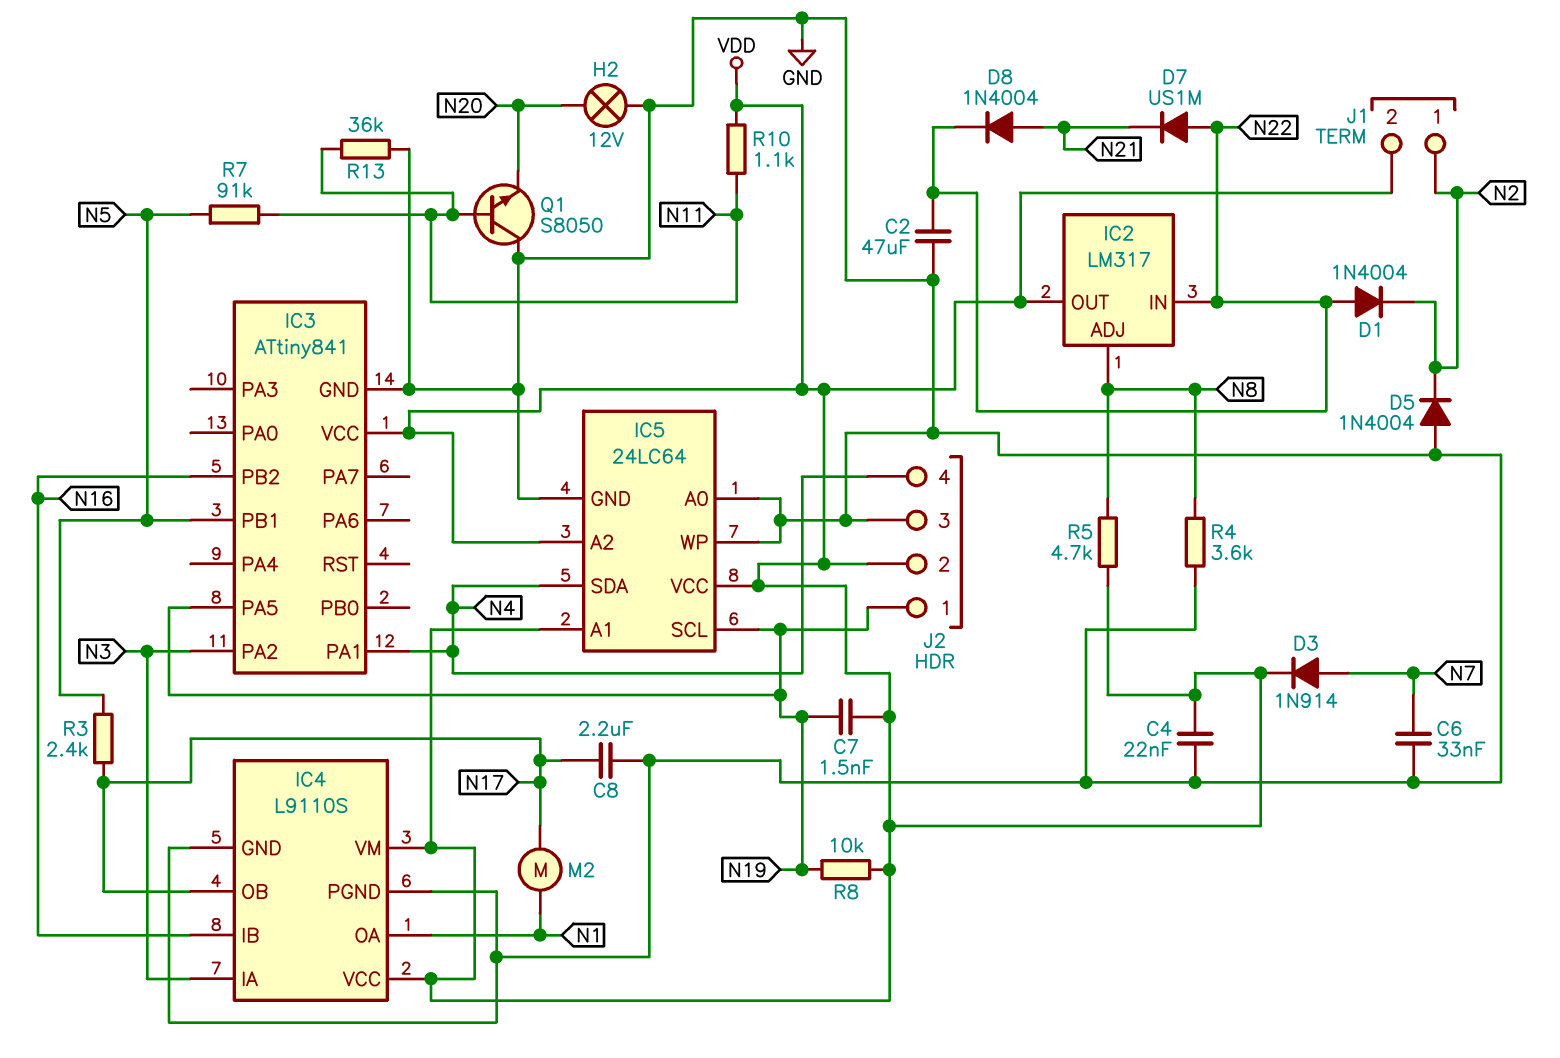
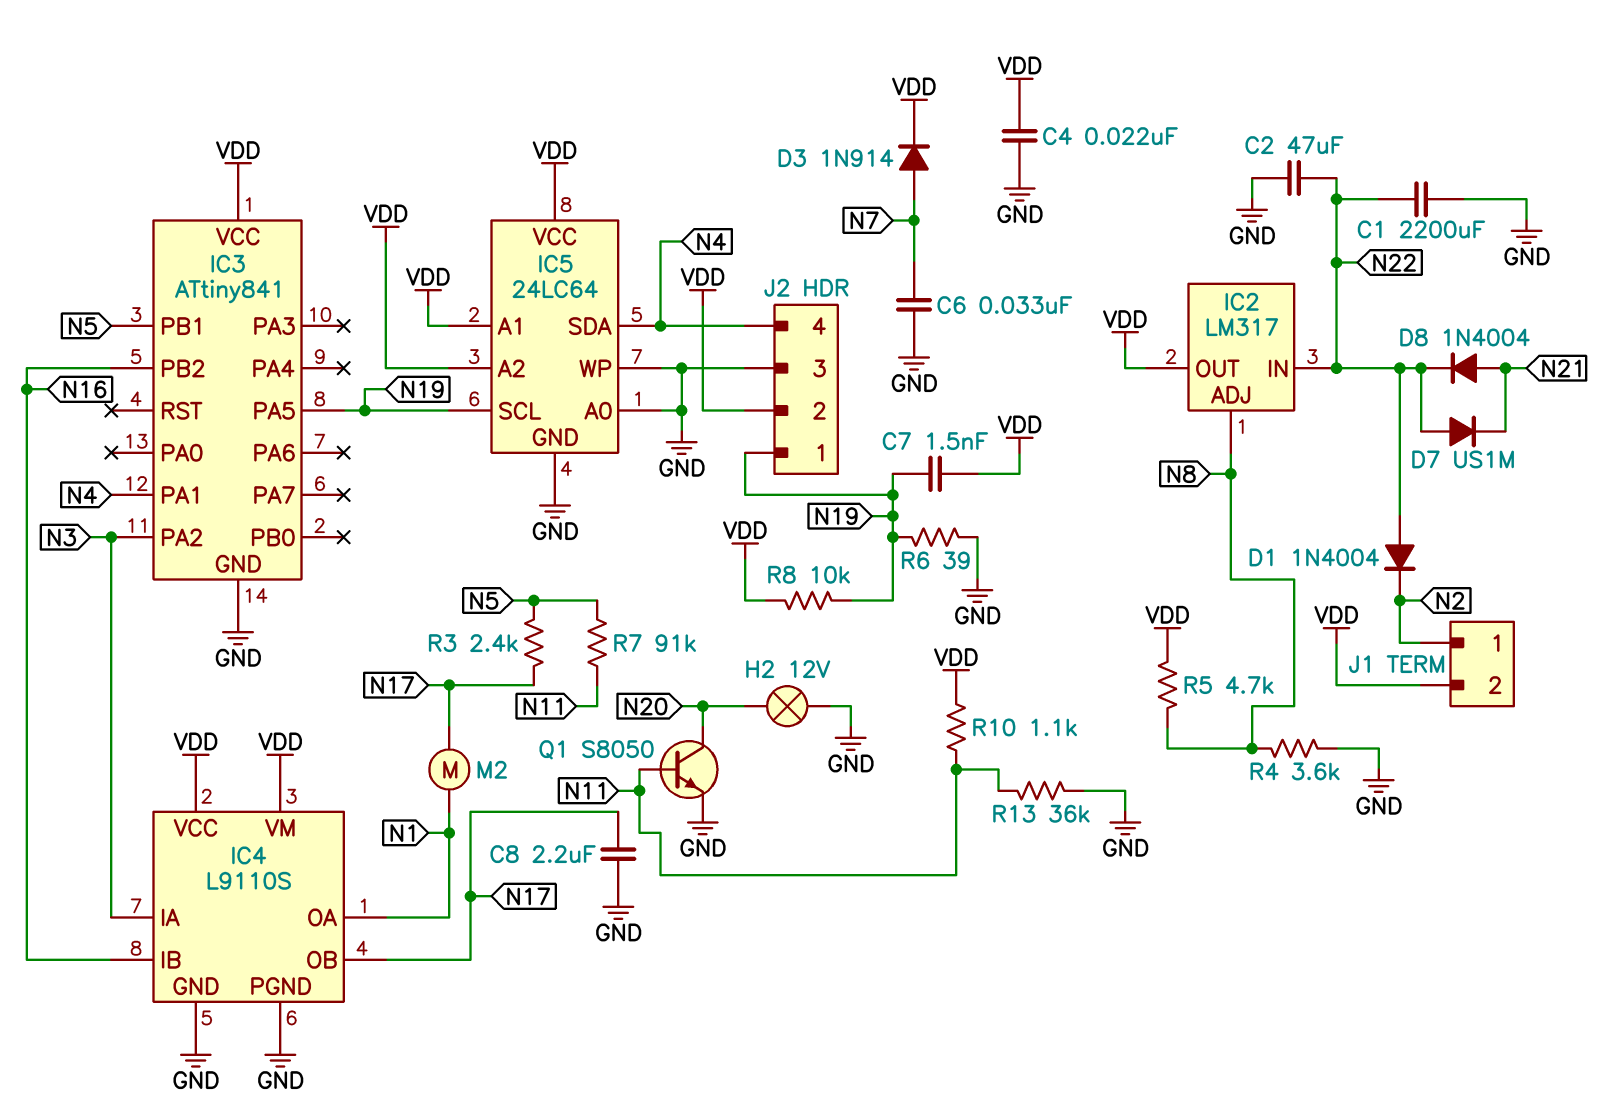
C1: none -> 2200uF (GND, N22)
D5: diode 1N4004 (A GND, K N2) -> none
Q1: NPN S8050 (B N11, C GND, E N20) -> NPN S8050 (B N11, C N20, E GND)
R6: none -> 39 (GND, N19)

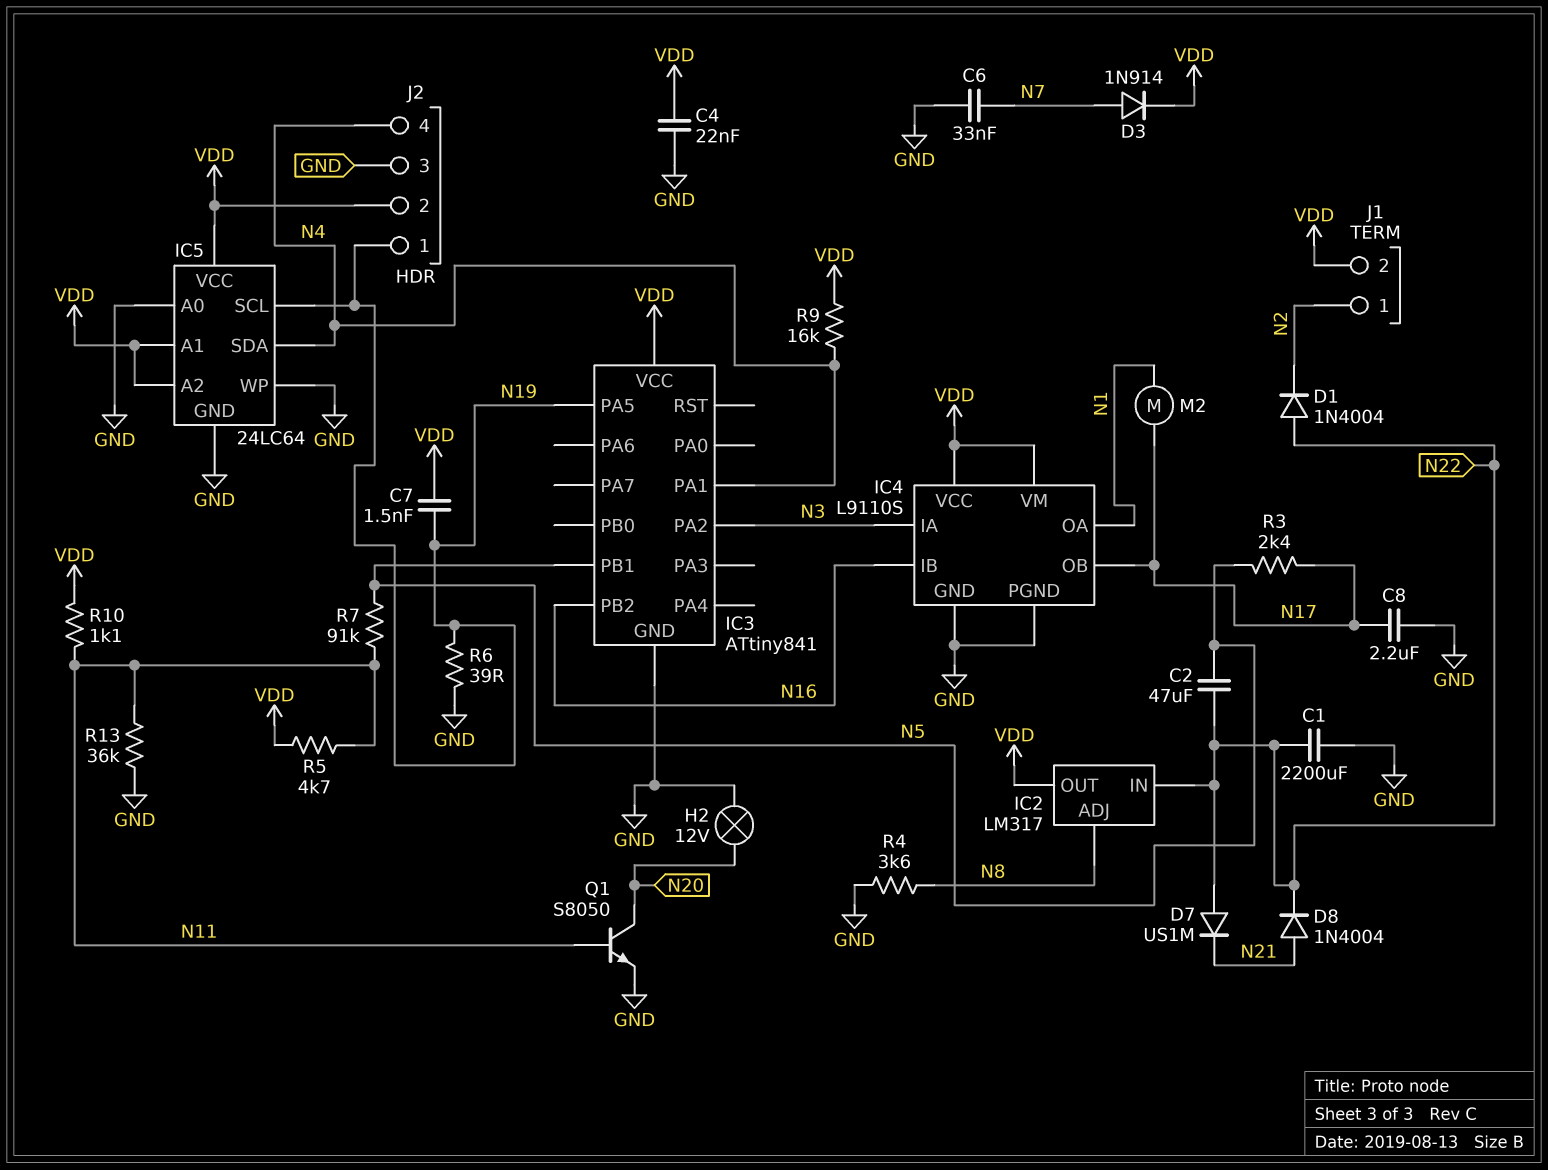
C2: 47uF (GND, N22) -> 47uF (N5, N22)
R5: 4.7k (N8, VDD) -> 4.7k (N11, VDD)
R8: 10k (N19, VDD) -> none
R9: none -> 16k (N4, VDD)

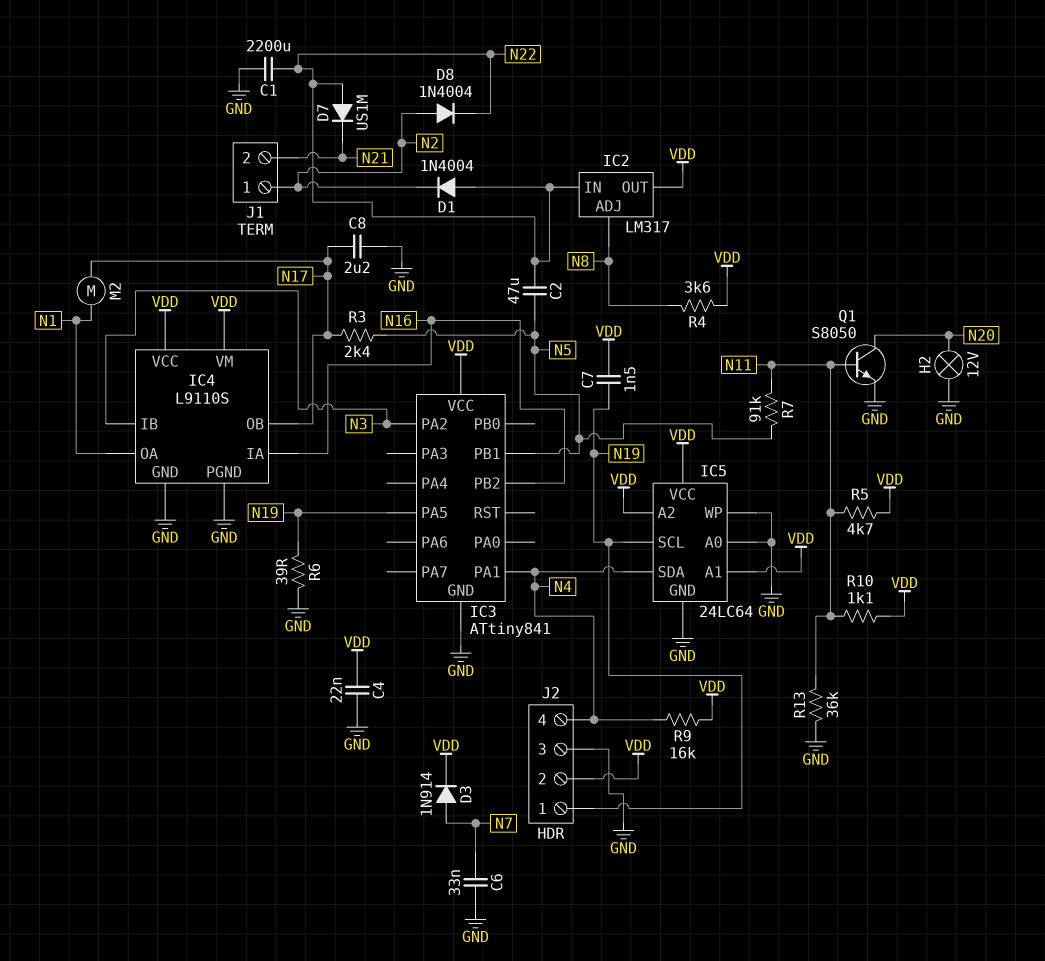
D8: diode 1N4004 (A N21, K N22) -> diode 1N4004 (A N2, K N22)
IC4 pin IA: N3 -> N16
IC4 pin IB: N16 -> N3
J1 pin 2: VDD -> N21
R4: 3.6k (GND, N8) -> 3.6k (N8, VDD)

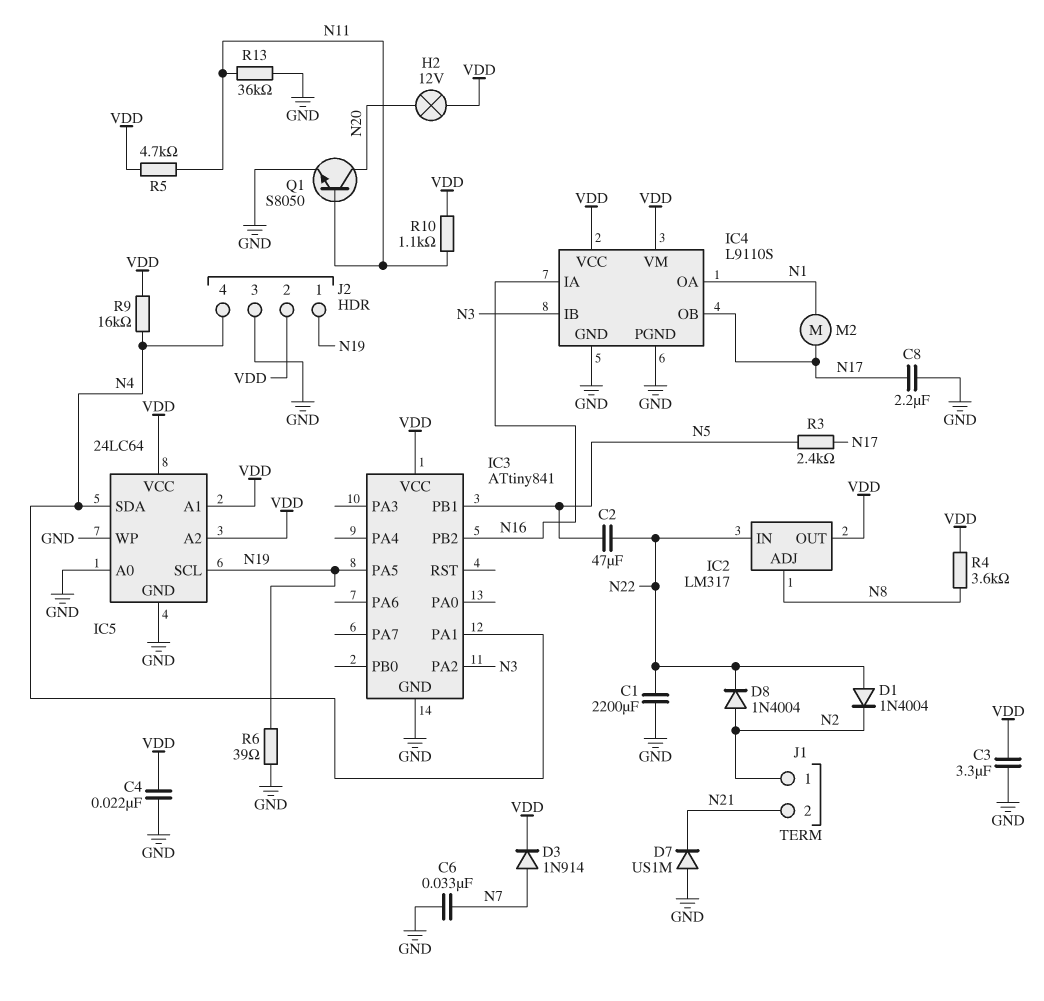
C3: none -> 3.3uF (GND, VDD)
C7: 1.5nF (N19, VDD) -> none
D7: diode US1M (A N22, K N21) -> diode US1M (A GND, K N21)
H2: lamp 12V (GND, N20) -> lamp 12V (N20, VDD)
R7: 91k (N5, N11) -> none

